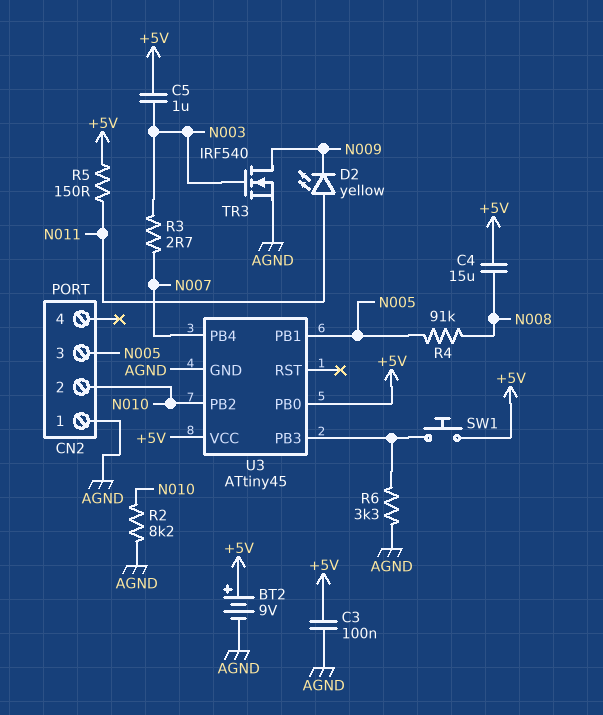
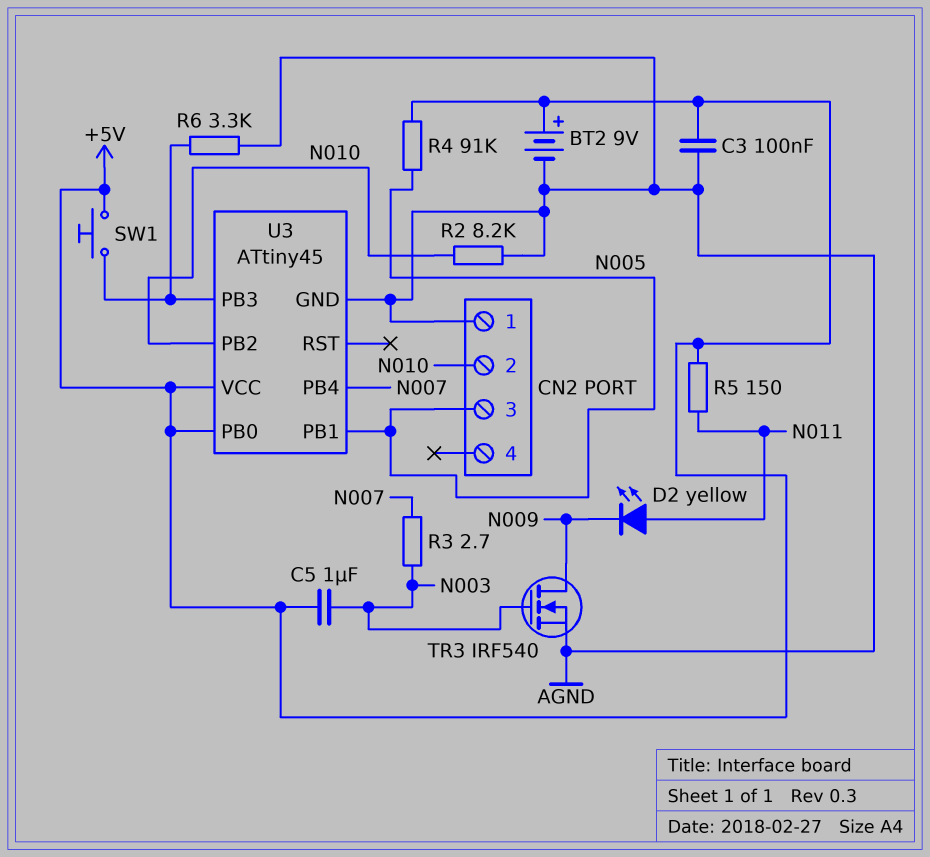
C4: 15uF (+5V, N008) -> none
R4: 91k (N005, N008) -> 91k (+5V, N005)

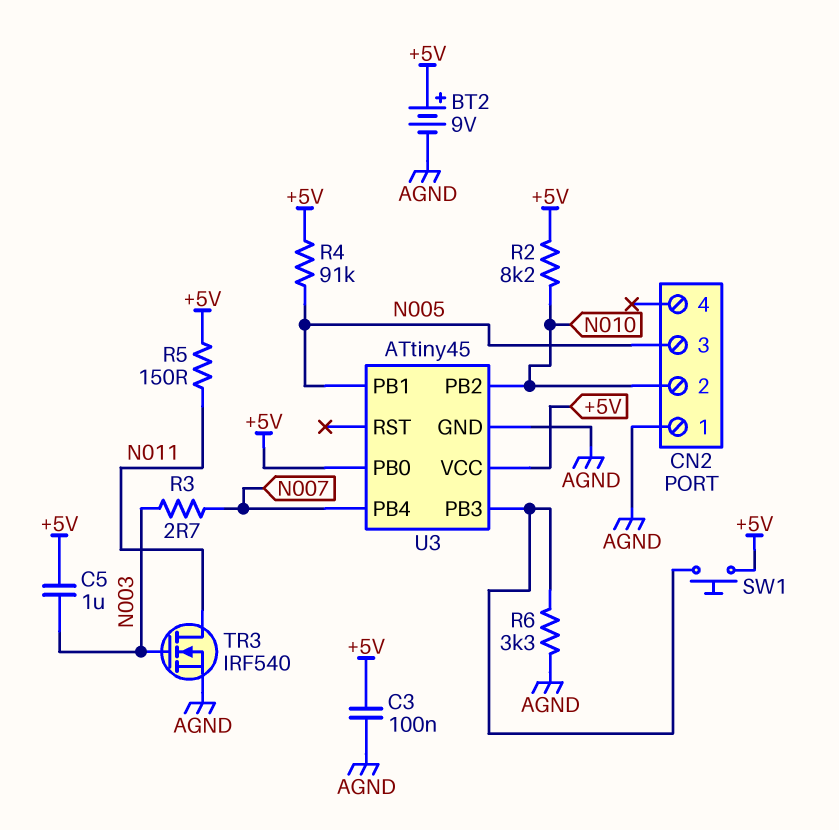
D2: LED yellow (A N011, K N009) -> none
R2: 8.2k (AGND, N010) -> 8.2k (+5V, N010)
TR3: NMOS IRF540 (G N003, D N009, S AGND) -> NMOS IRF540 (G N003, D N011, S AGND)

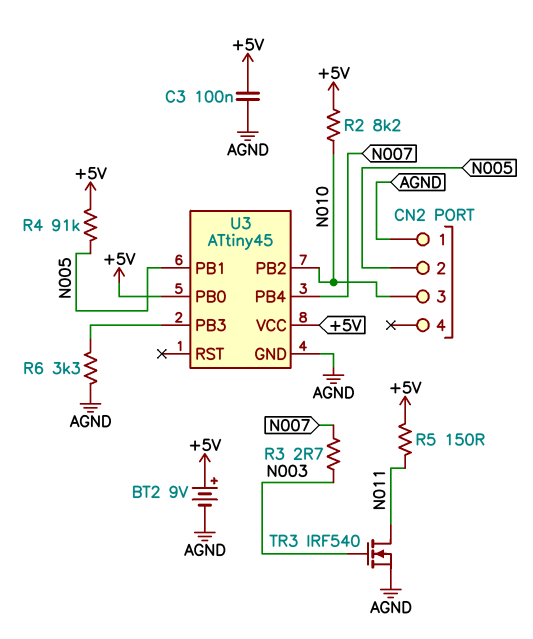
C5: 1uF (+5V, N003) -> none
CN2 pin 2: N010 -> N005
CN2 pin 3: N005 -> N010
SW1: button (+5V, U3/PB3) -> none

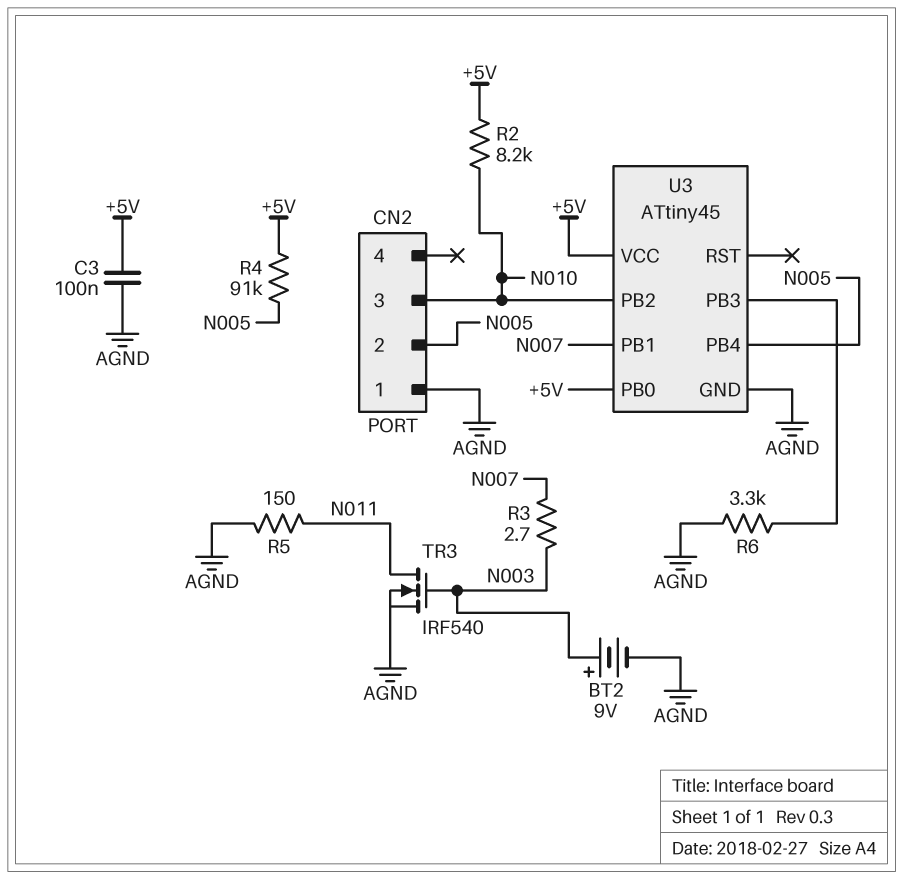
BT2: 9V (plus +5V, minus AGND) -> 9V (plus N003, minus AGND)
R5: 150 (+5V, N011) -> 150 (AGND, N011)
U3 pin PB1: N005 -> N007
U3 pin PB4: N007 -> N005

